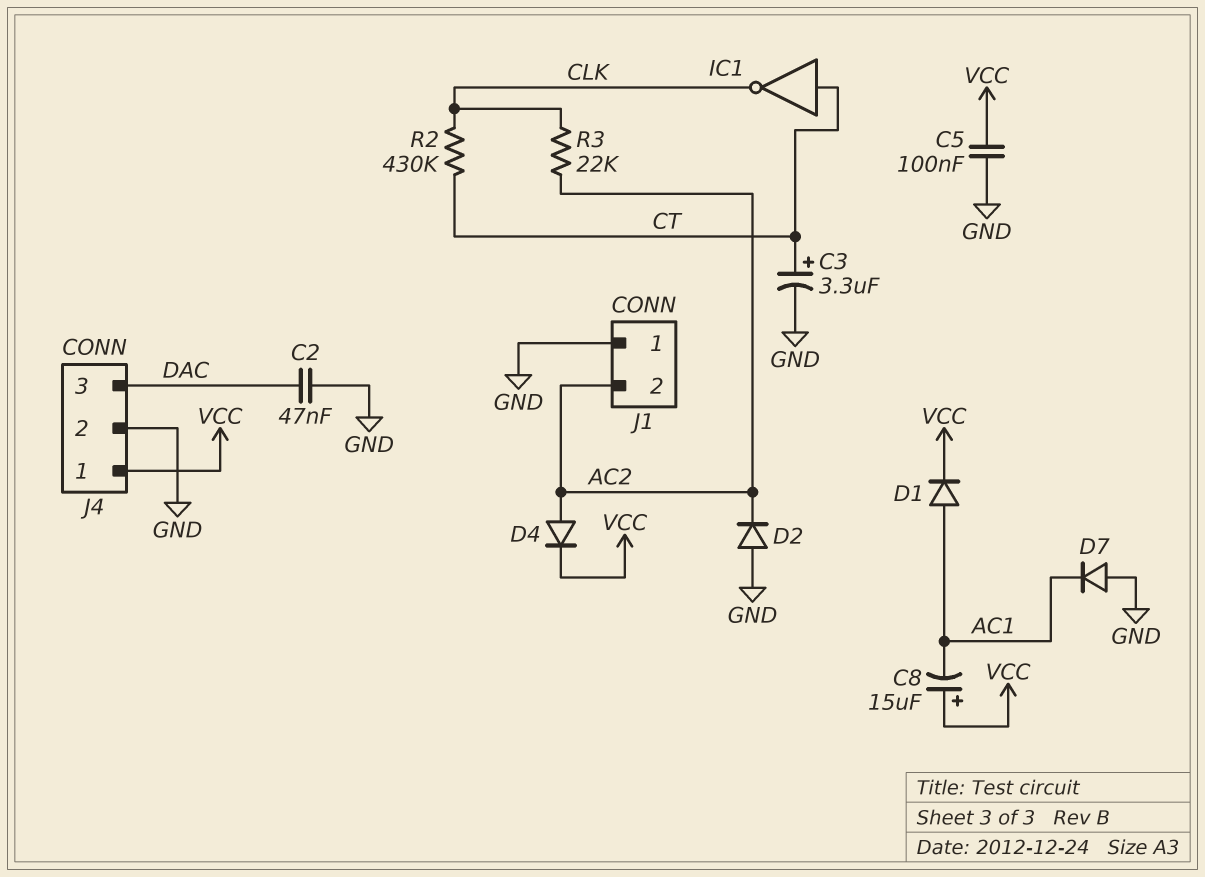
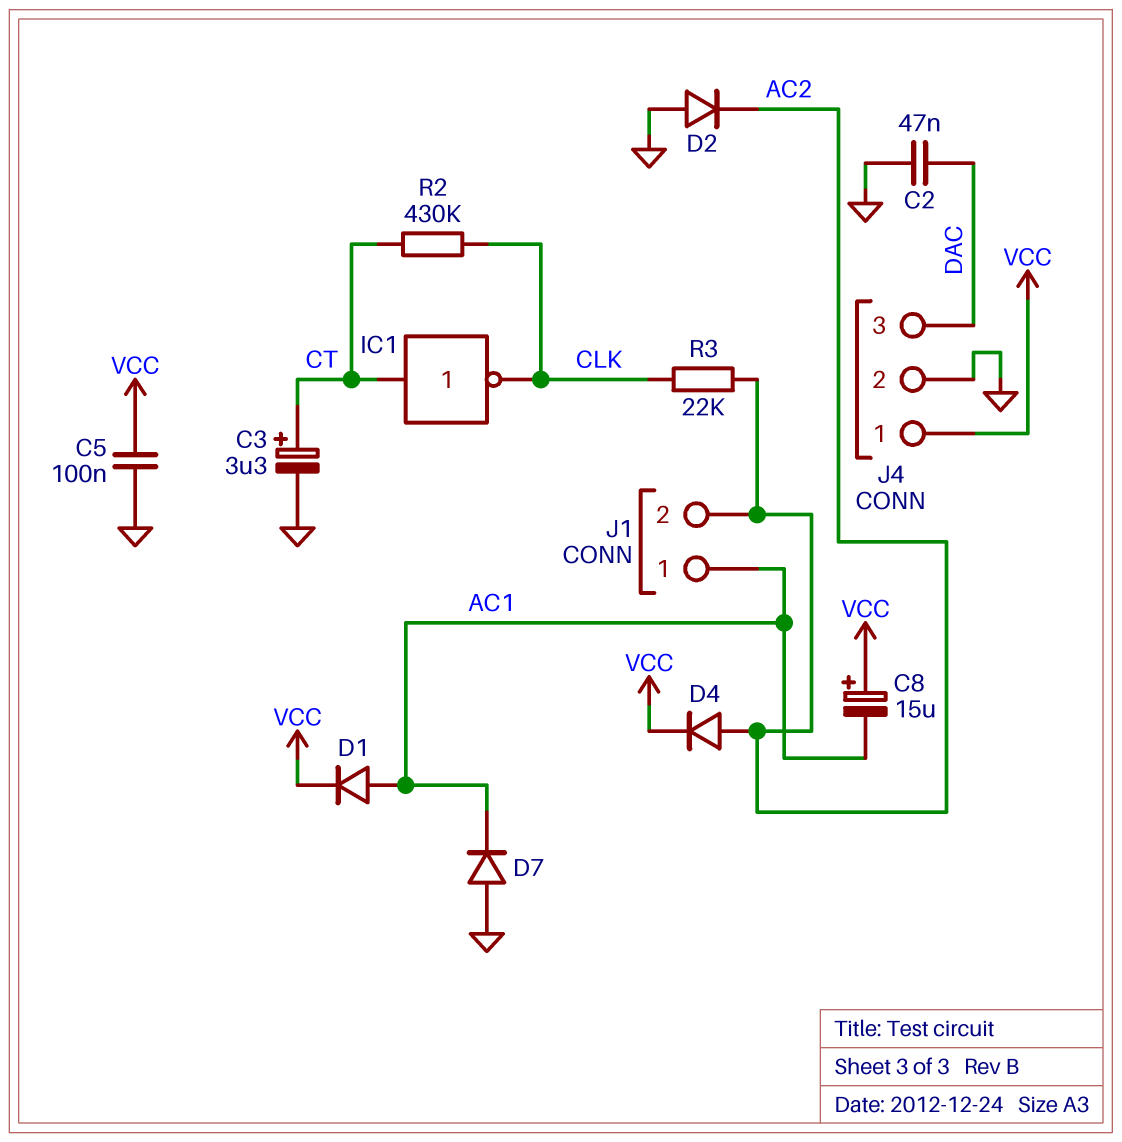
J1 pin 1: GND -> AC1

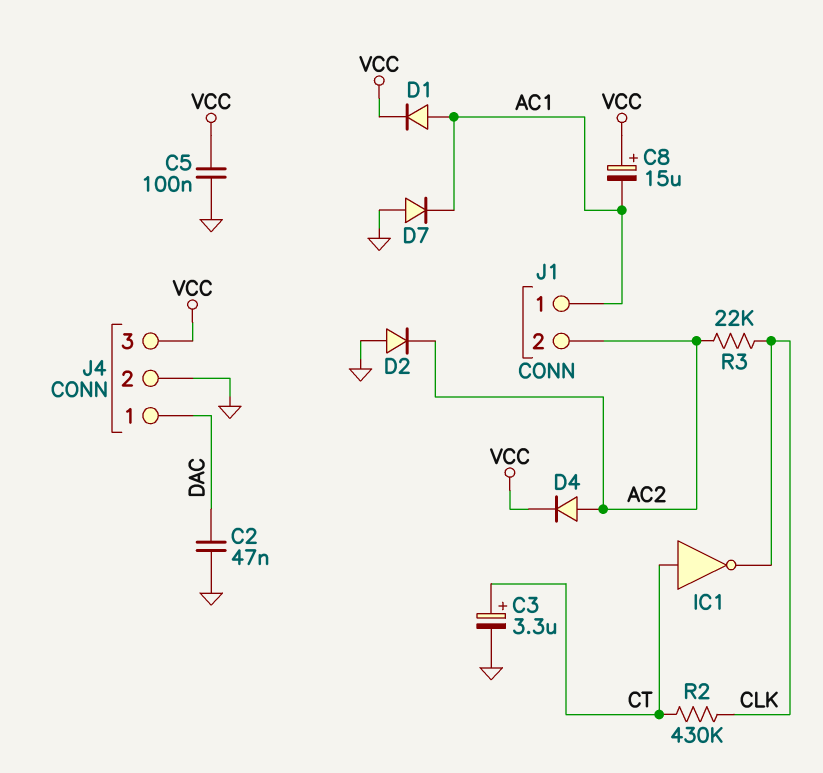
J4 pin 1: VCC -> DAC
J4 pin 3: DAC -> VCC

